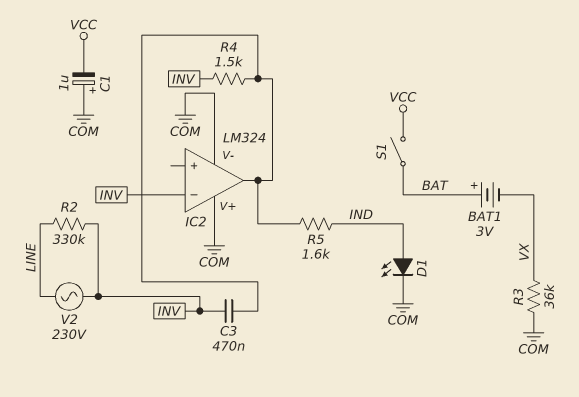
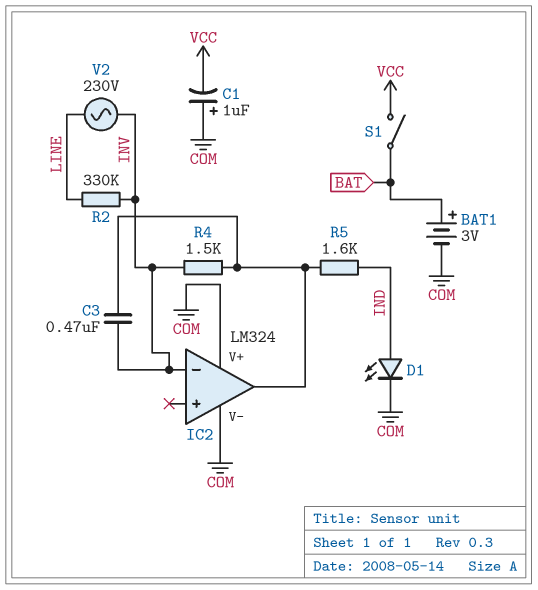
BAT1: 3V (plus BAT, minus VX) -> 3V (plus BAT, minus COM)
R3: 36k (COM, VX) -> none

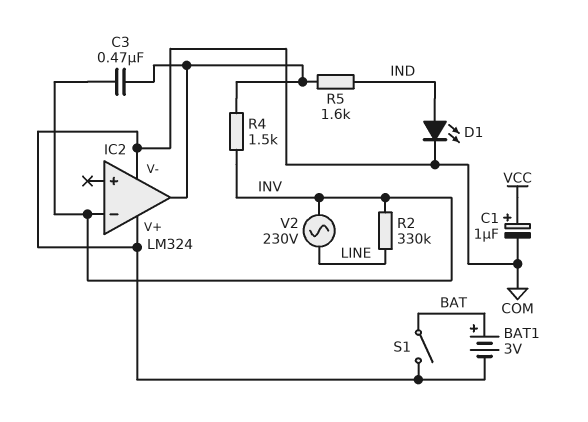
C1: 1uF (plus COM, minus VCC) -> 1uF (plus VCC, minus COM)
S1: switch (BAT, VCC) -> switch (BAT, COM)

